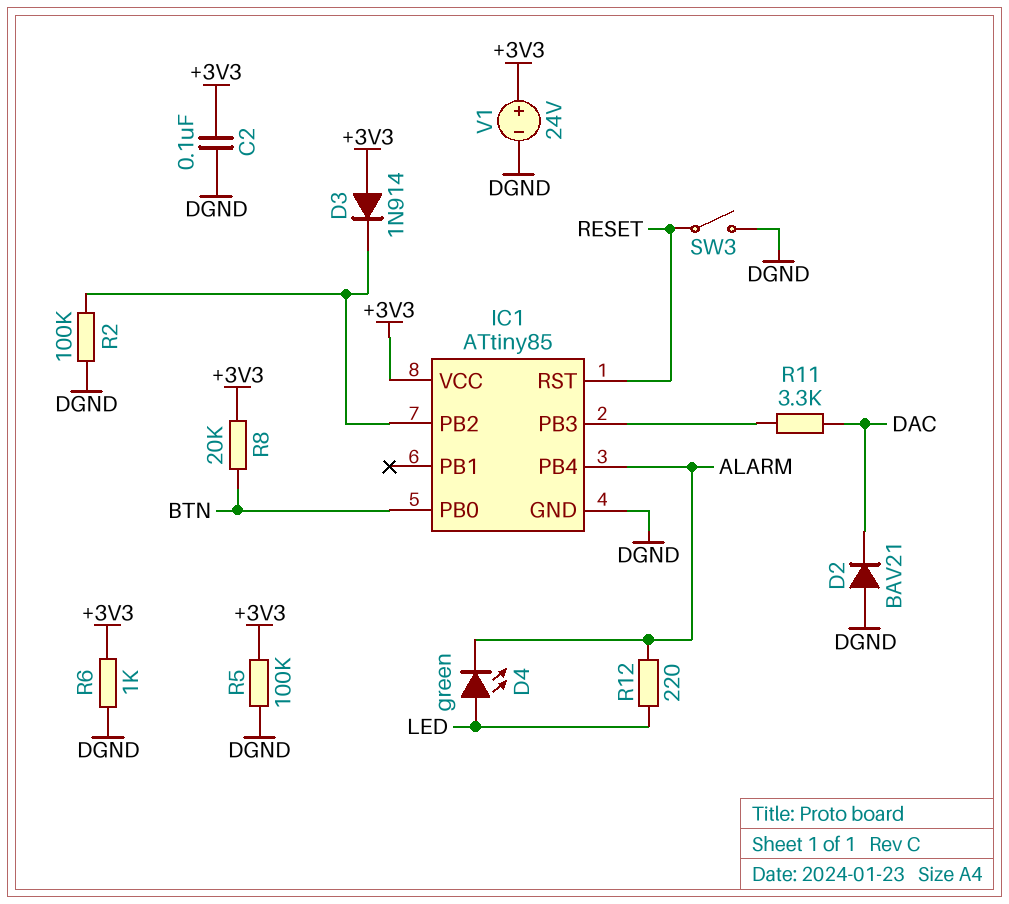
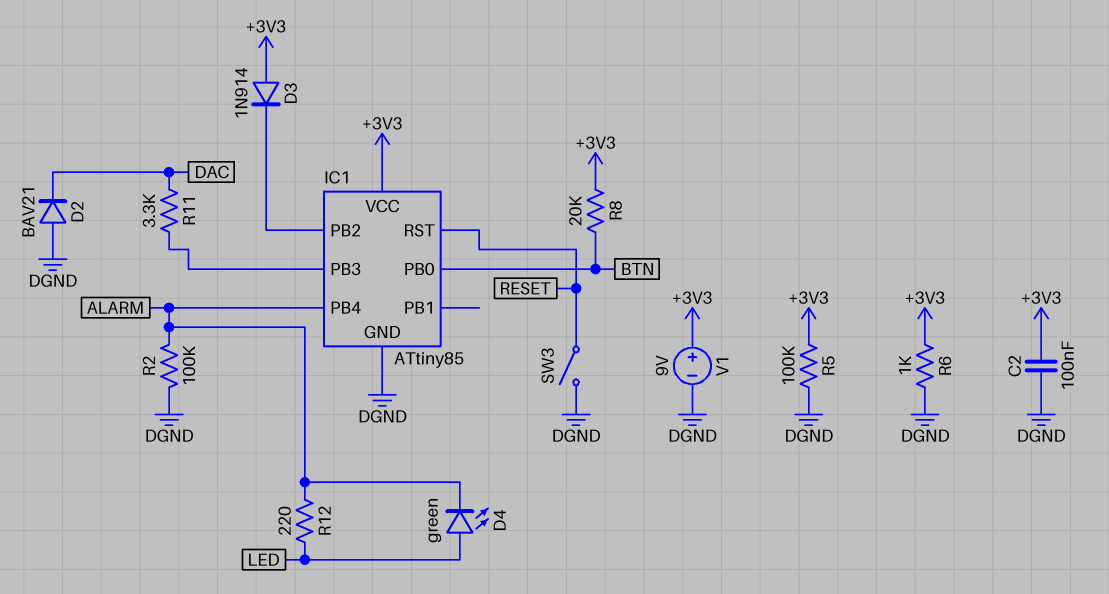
R2: 100k (DGND, IC1/PB2) -> 100k (ALARM, DGND)
V1: 24V (plus +3V3, minus DGND) -> 9V (plus +3V3, minus DGND)

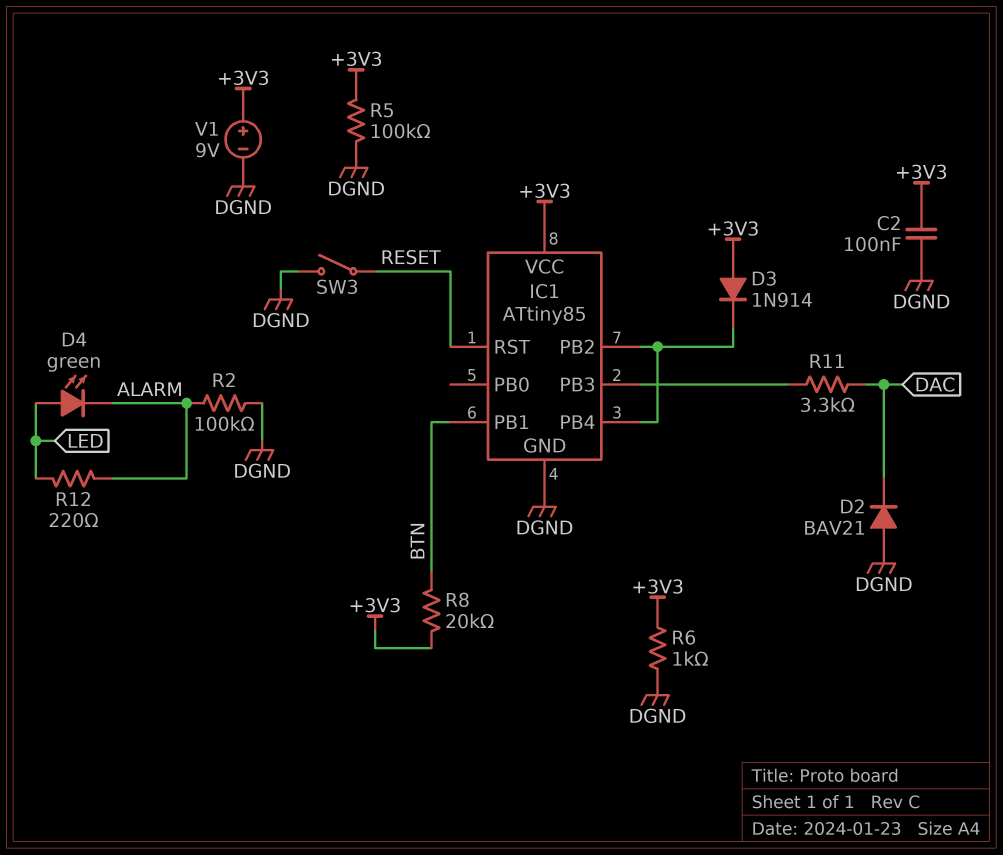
IC1 pin PB0: BTN -> none
IC1 pin PB1: none -> BTN
IC1 pin PB4: ALARM -> IC1/PB2

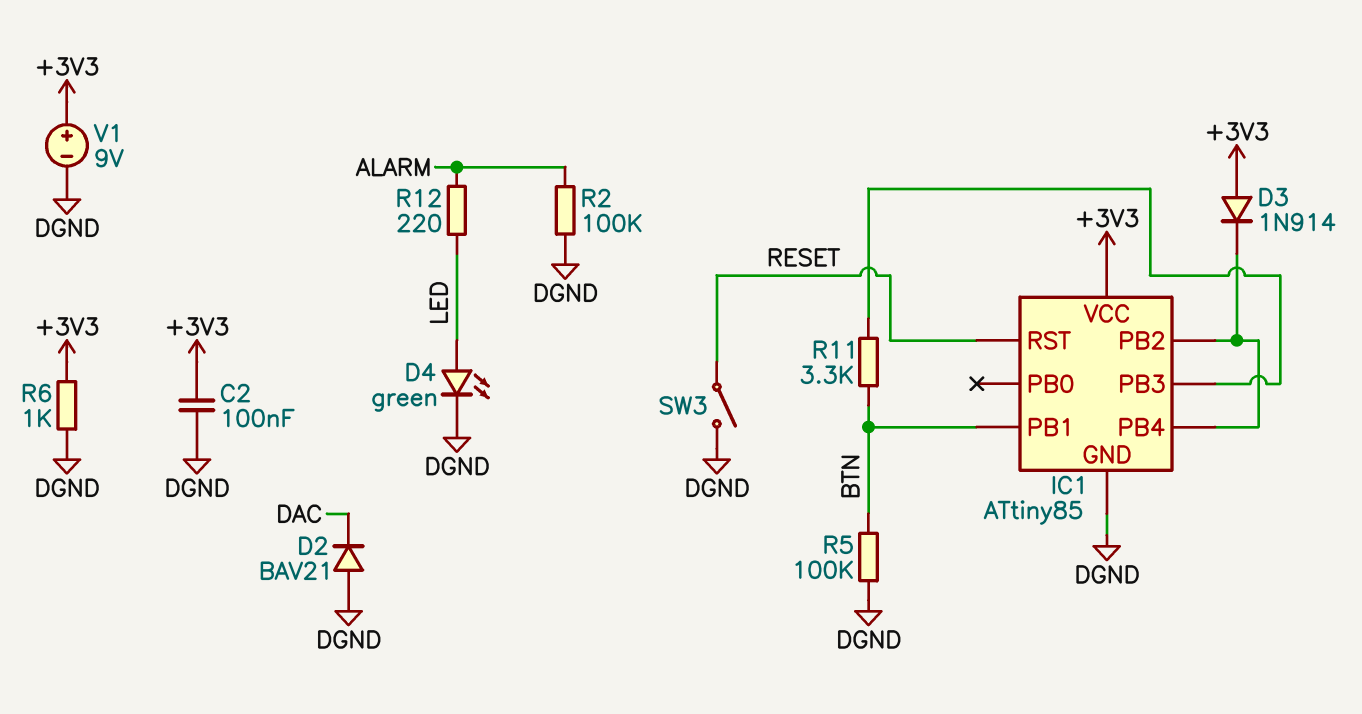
D4: LED green (A LED, K ALARM) -> LED green (A LED, K DGND)
R5: 100k (+3V3, DGND) -> 100k (BTN, DGND)
R8: 20k (+3V3, BTN) -> none
R11: 3.3k (DAC, IC1/PB3) -> 3.3k (BTN, IC1/PB3)

